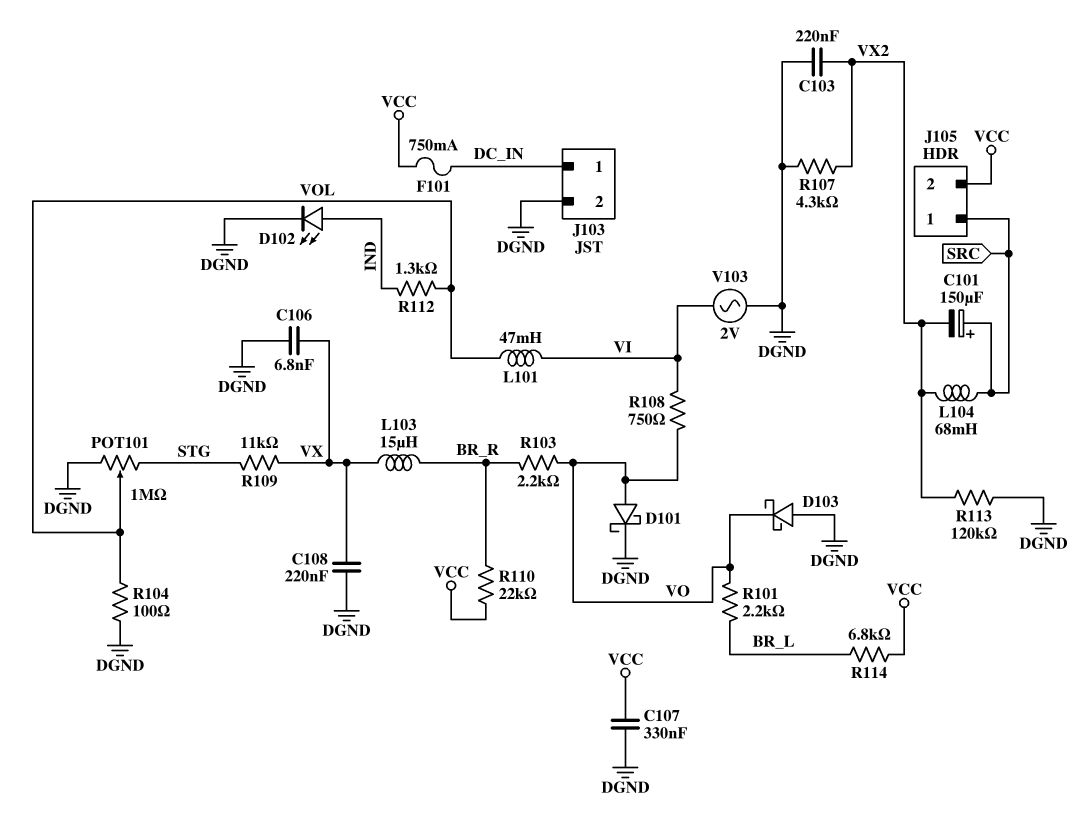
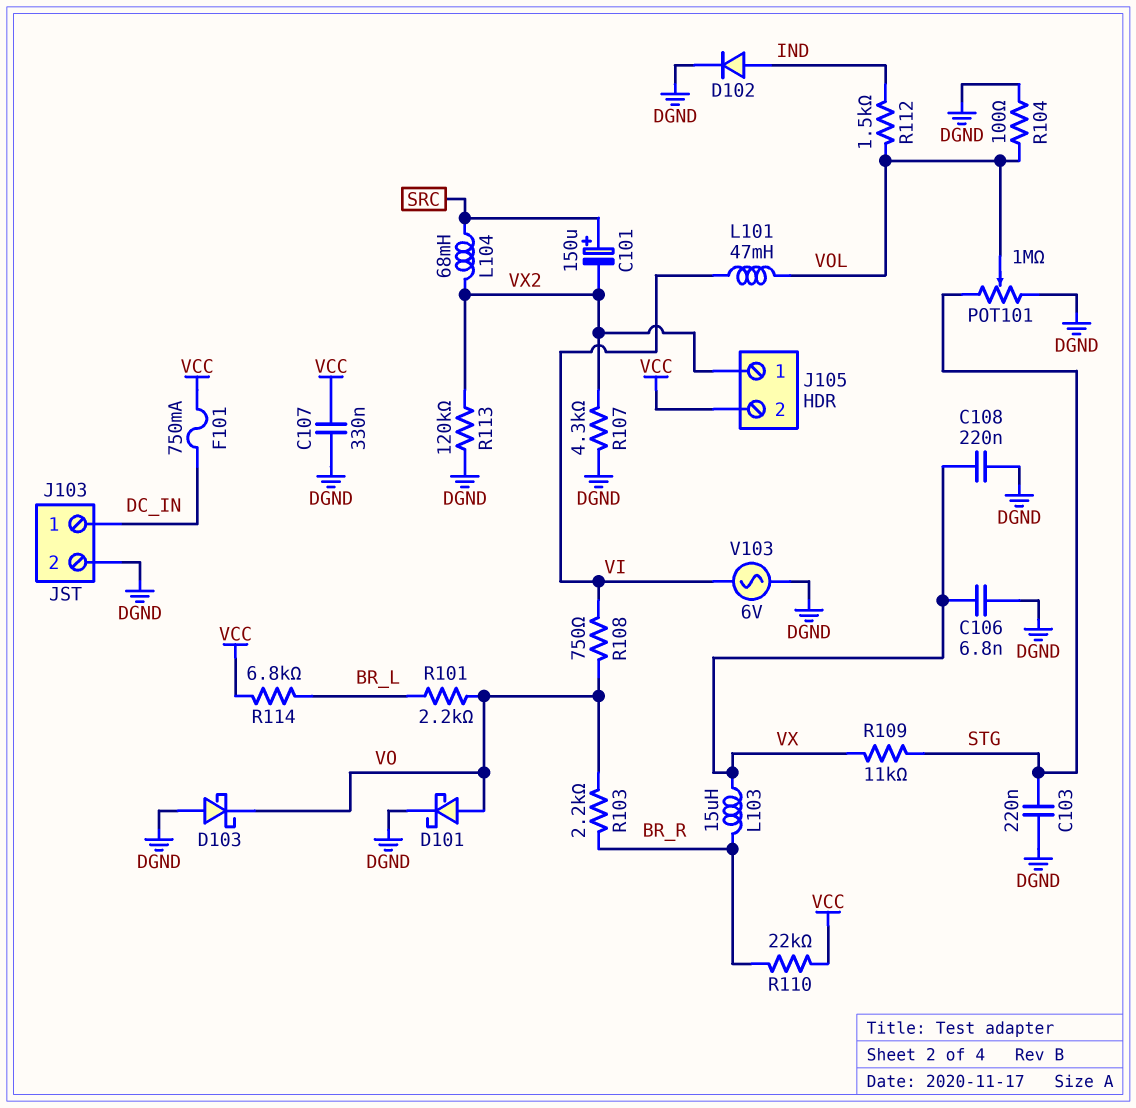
C103: 220nF (DGND, VX2) -> 220nF (DGND, STG)
D102: LED (A IND, K DGND) -> diode (A IND, K DGND)
J105 pin 1: SRC -> VX2
R112: 1.3k (IND, VOL) -> 1.5k (IND, VOL)
V103: AC 2V (DGND, VI) -> AC 6V (DGND, VI)

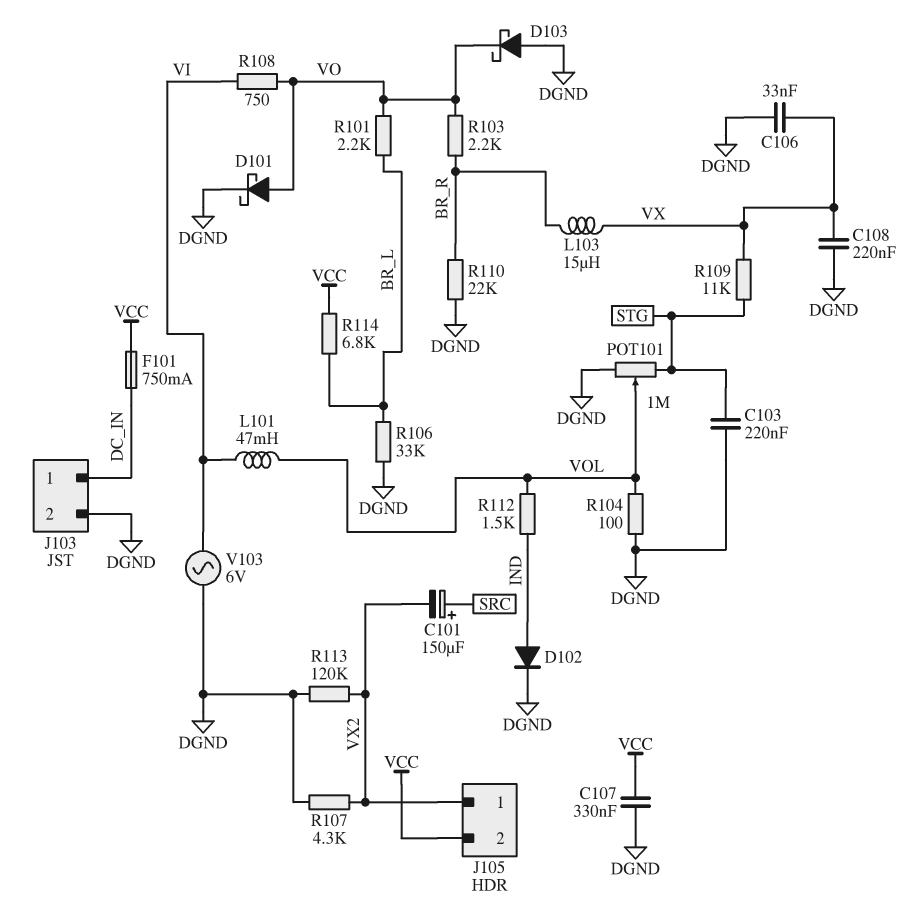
C106: 6.8nF (DGND, VX) -> 33nF (DGND, VX)
L104: 68mH (SRC, VX2) -> none
R106: none -> 33k (BR_L, DGND)
R110: 22k (BR_R, VCC) -> 22k (BR_R, DGND)

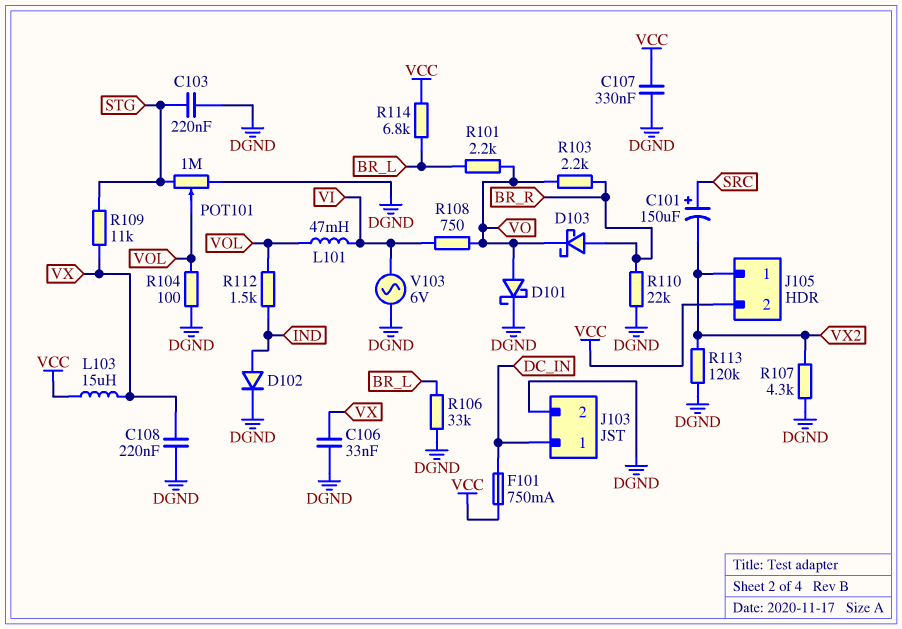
D103: schottky (A DGND, K VO) -> schottky (A BR_R, K VO)
L103: 15uH (BR_R, VX) -> 15uH (VCC, VX)

